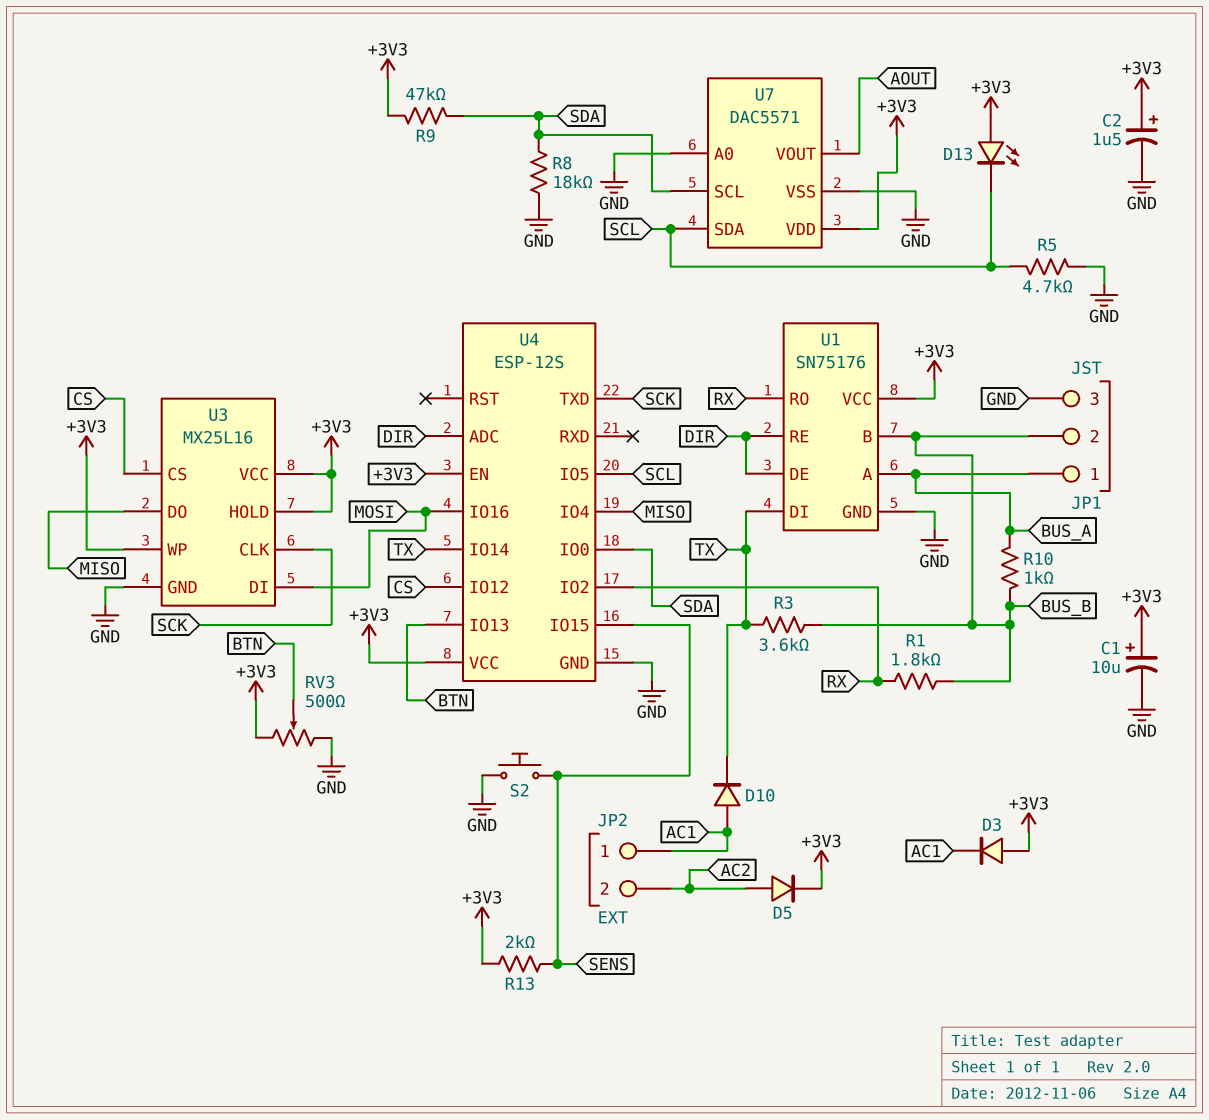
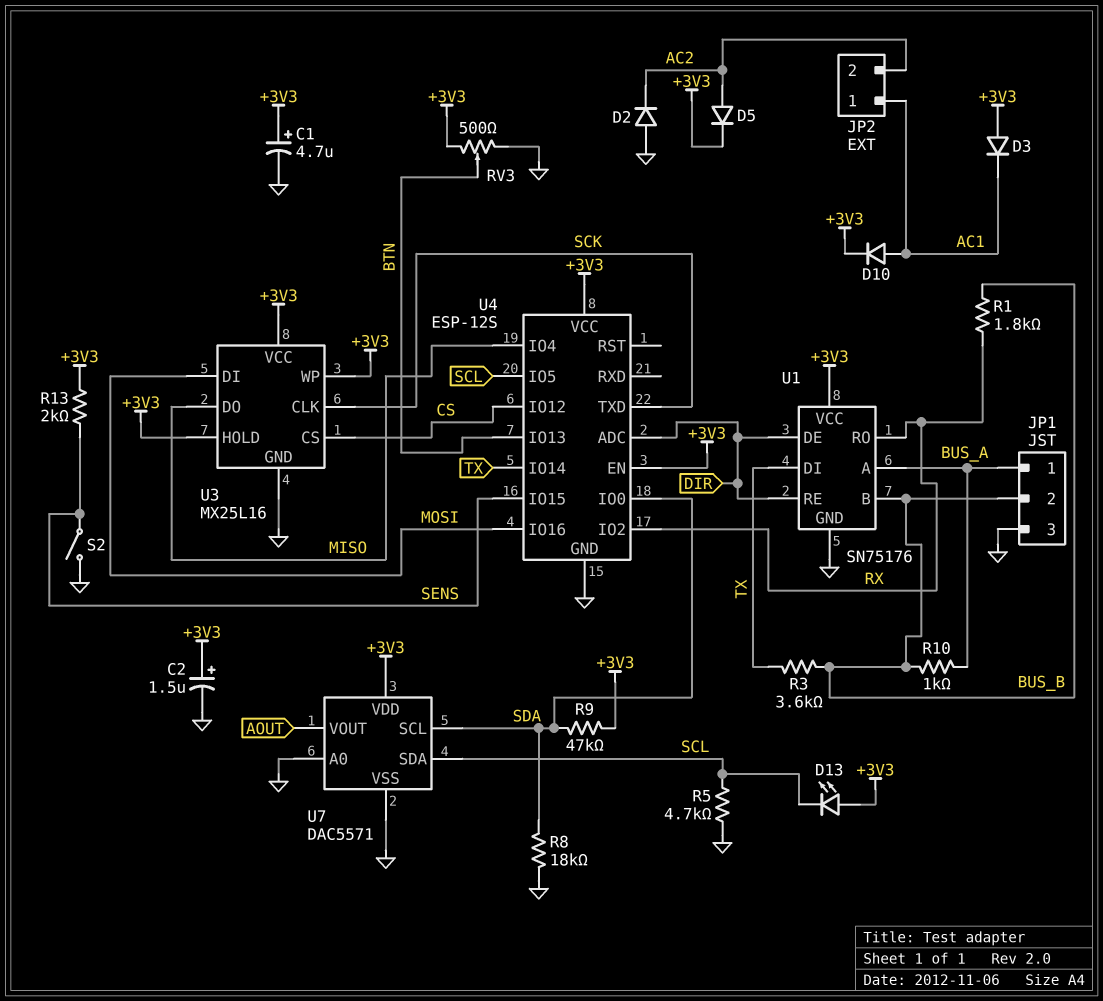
C1: 10uF (plus +3V3, minus GND) -> 4.7uF (plus +3V3, minus GND)
D2: none -> diode (A GND, K AC2)
D10: diode (A AC1, K TX) -> diode (A AC1, K +3V3)
S2: button (GND, SENS) -> switch (GND, SENS)

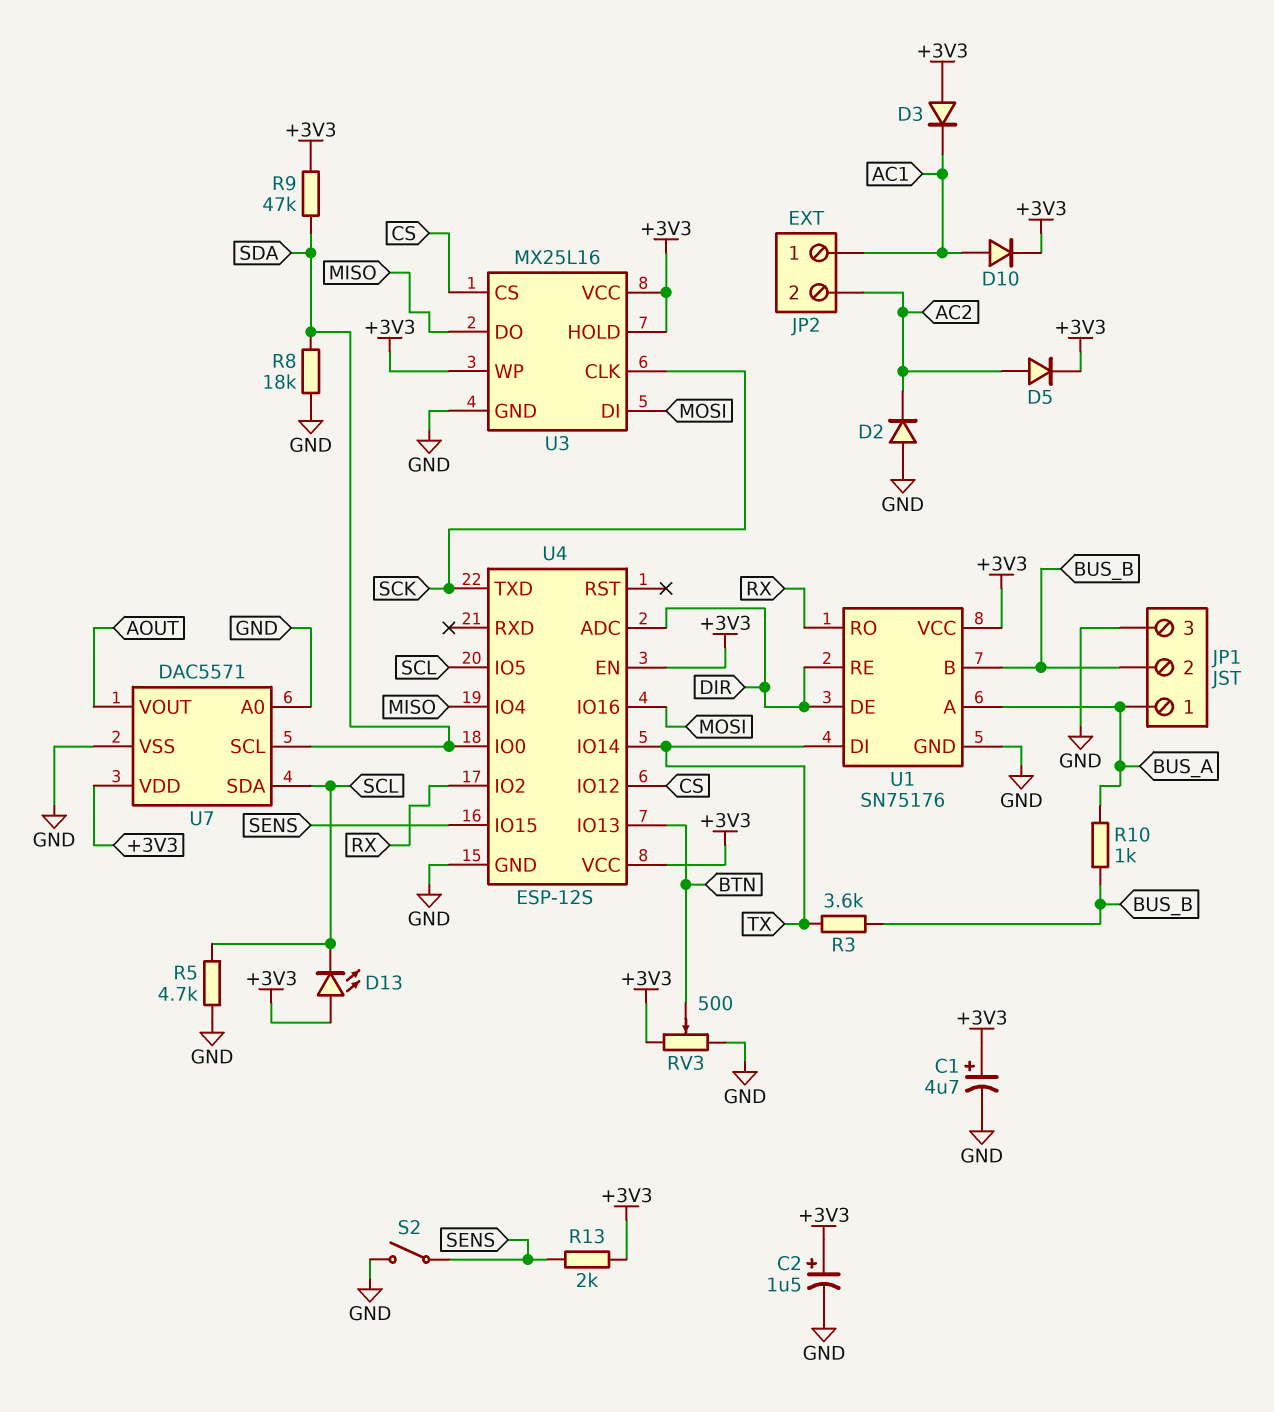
R1: 1.8k (BUS_B, RX) -> none

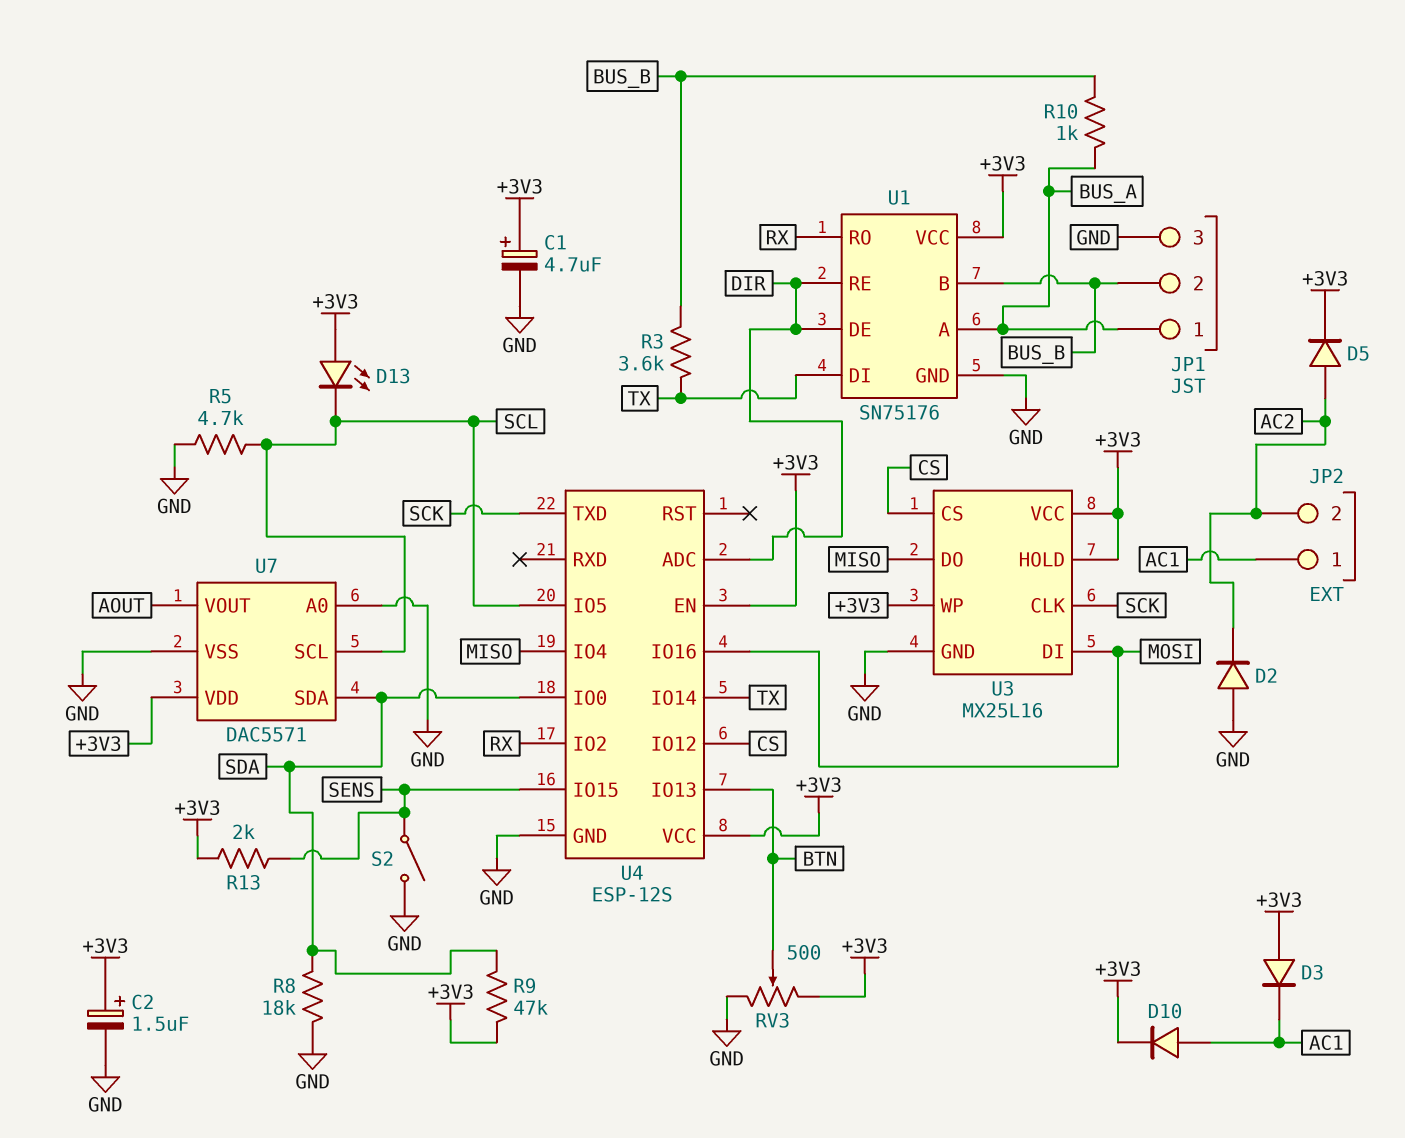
U7 pin SCL: SDA -> SCL
U7 pin SDA: SCL -> SDA

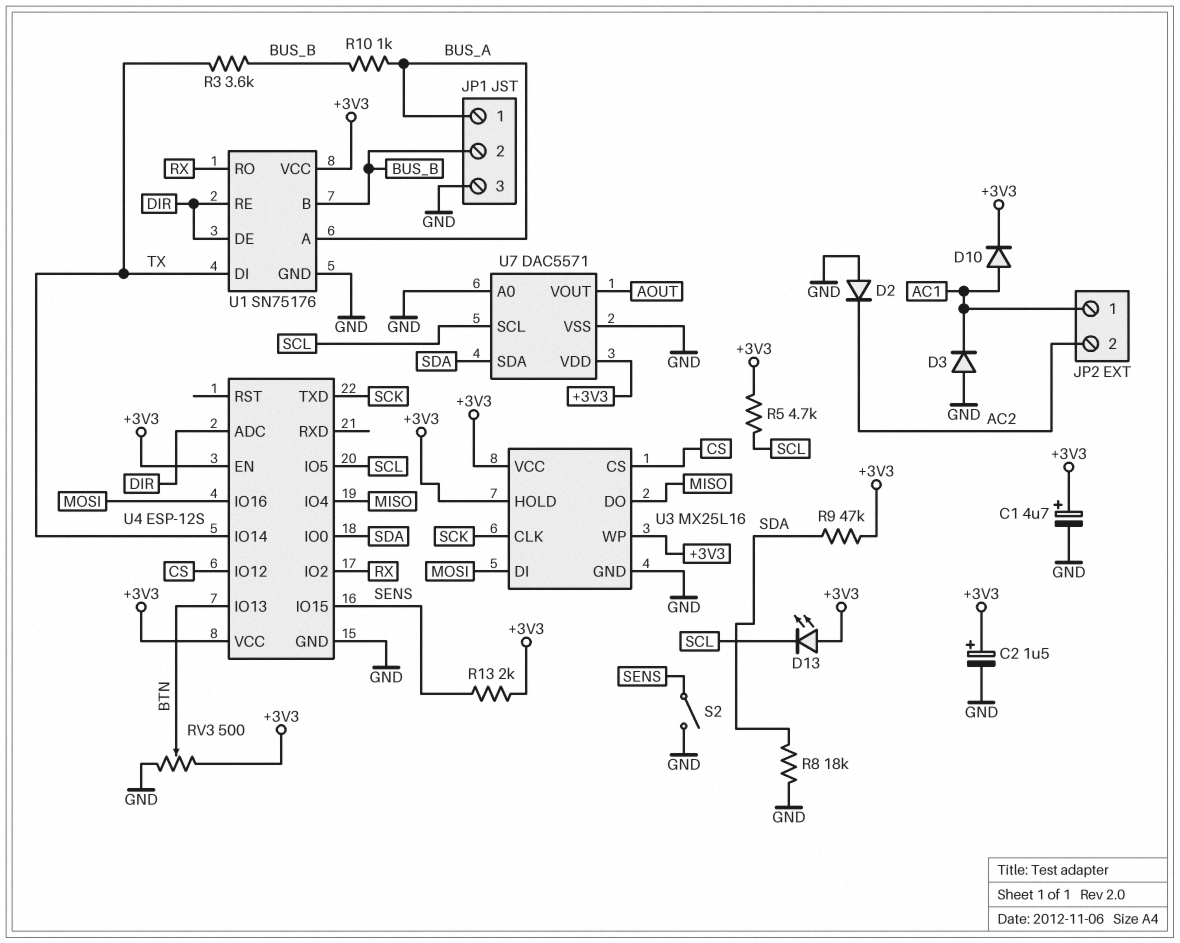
D3: diode (A +3V3, K AC1) -> diode (A GND, K AC1)
D5: diode (A AC2, K +3V3) -> none
R5: 4.7k (GND, SCL) -> 4.7k (+3V3, SCL)

